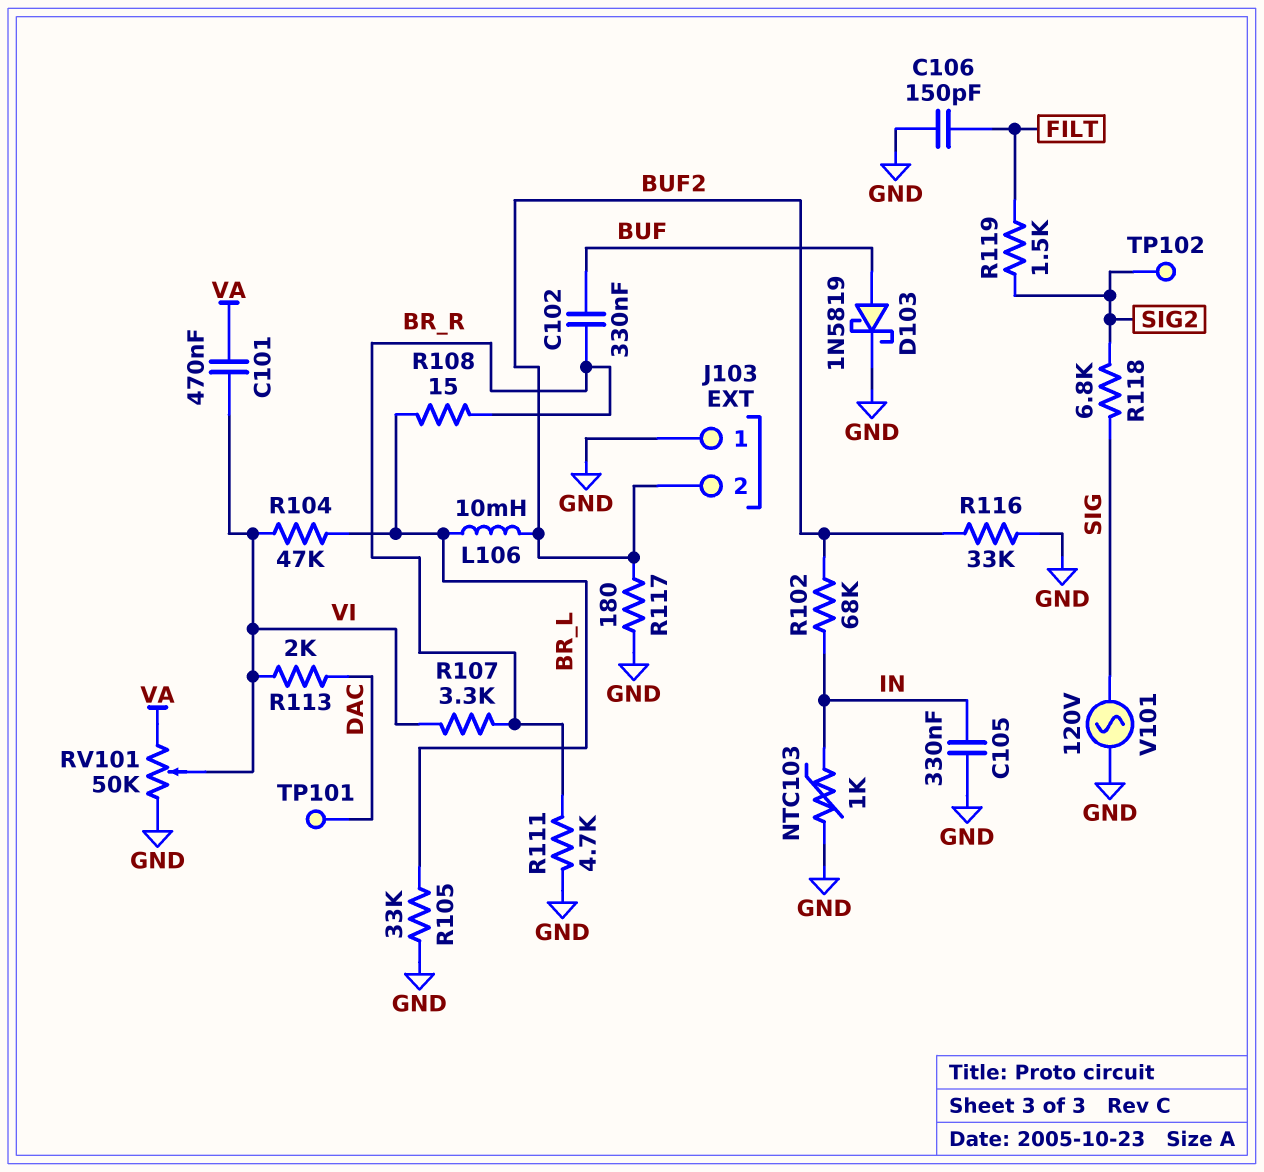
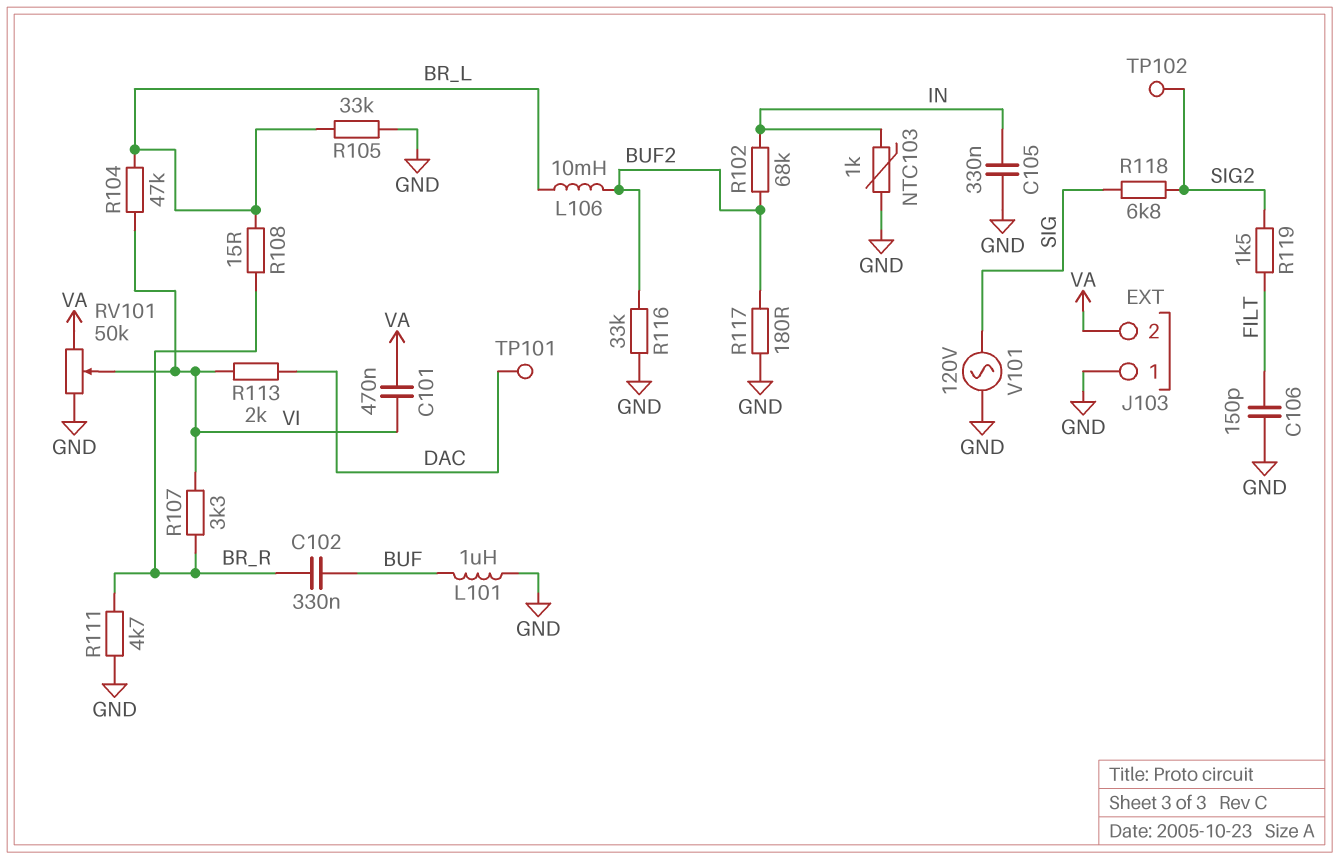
D103: schottky 1N5819 (A BUF, K GND) -> none
J103 pin 2: BUF2 -> VA
L101: none -> 1uH (BUF, GND)

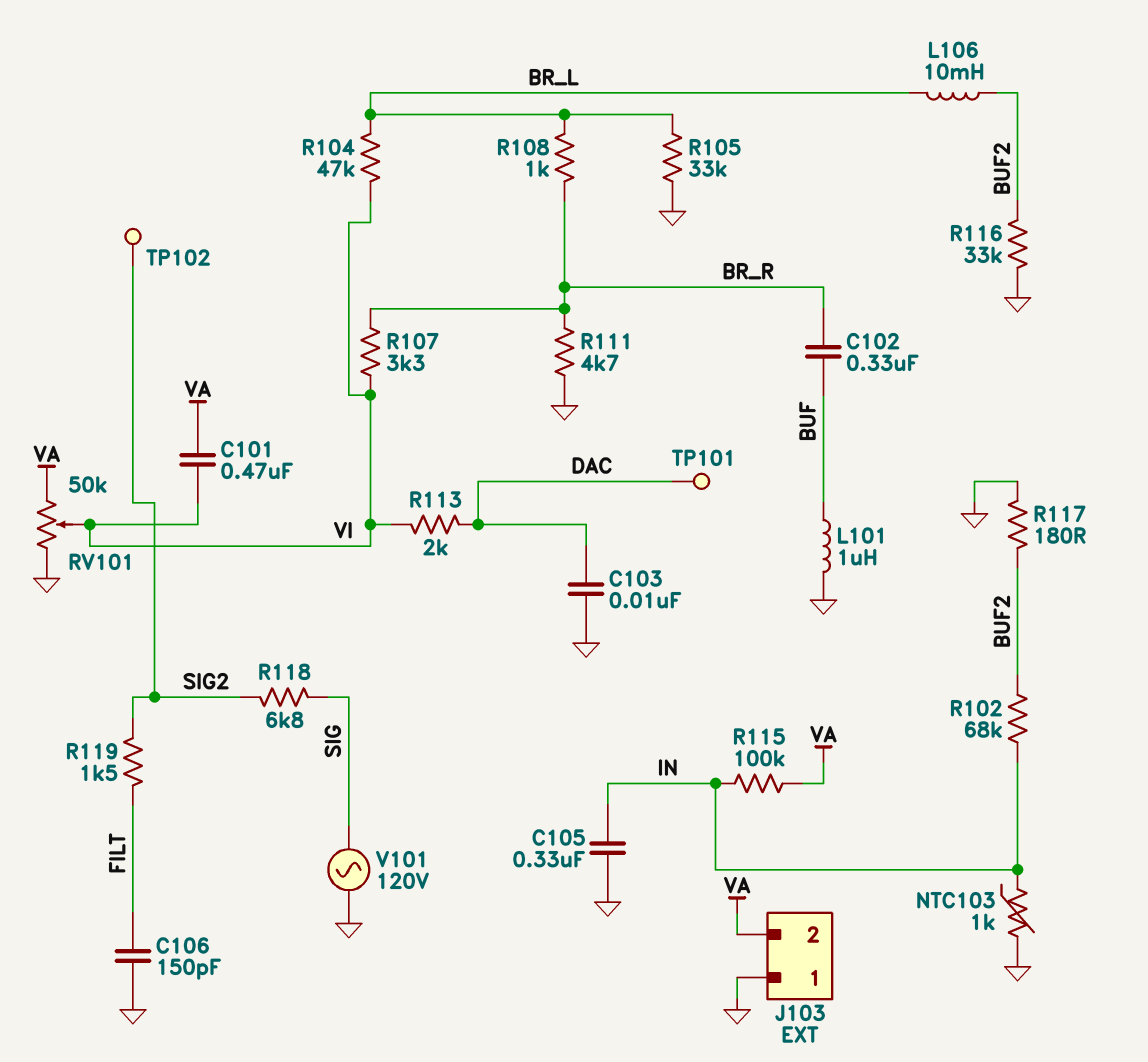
C103: none -> 10nF (DAC, GND)
R108: 15 (BR_L, BR_R) -> 1k (BR_L, BR_R)
R115: none -> 100k (IN, VA)

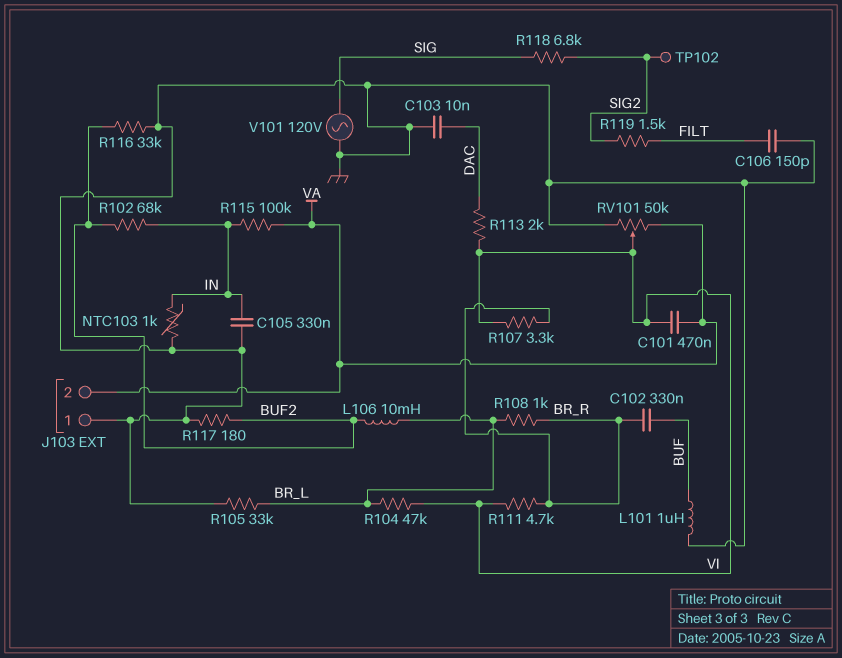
R111: 4.7k (BR_R, GND) -> 4.7k (BR_R, VI)
TP101: test point (DAC) -> none

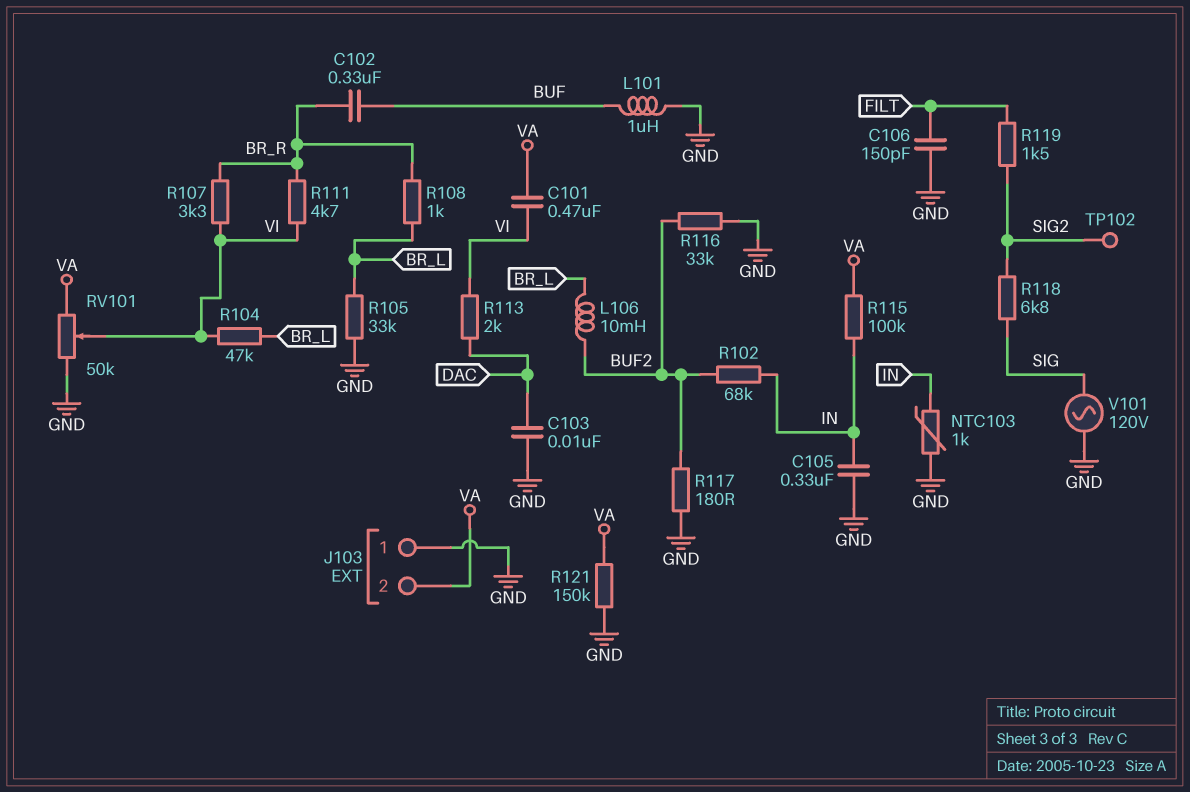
R121: none -> 150k (GND, VA)

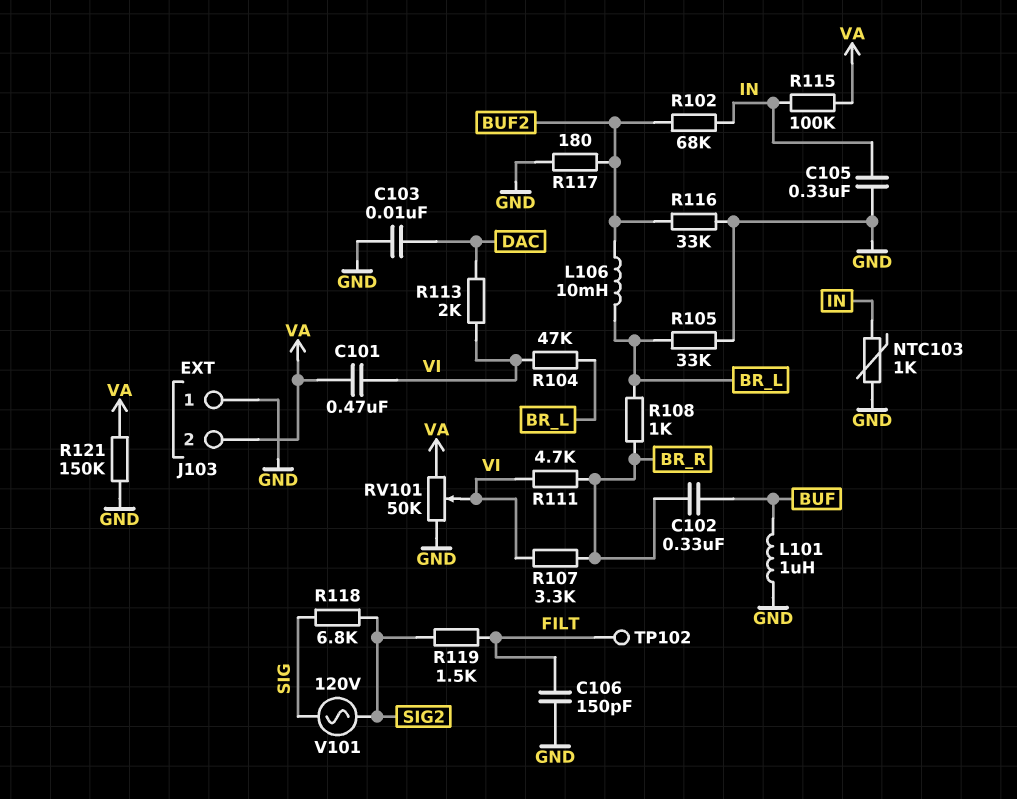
TP102: test point (SIG2) -> test point (FILT)
V101: AC 120V (GND, SIG) -> AC 120V (SIG, SIG2)

